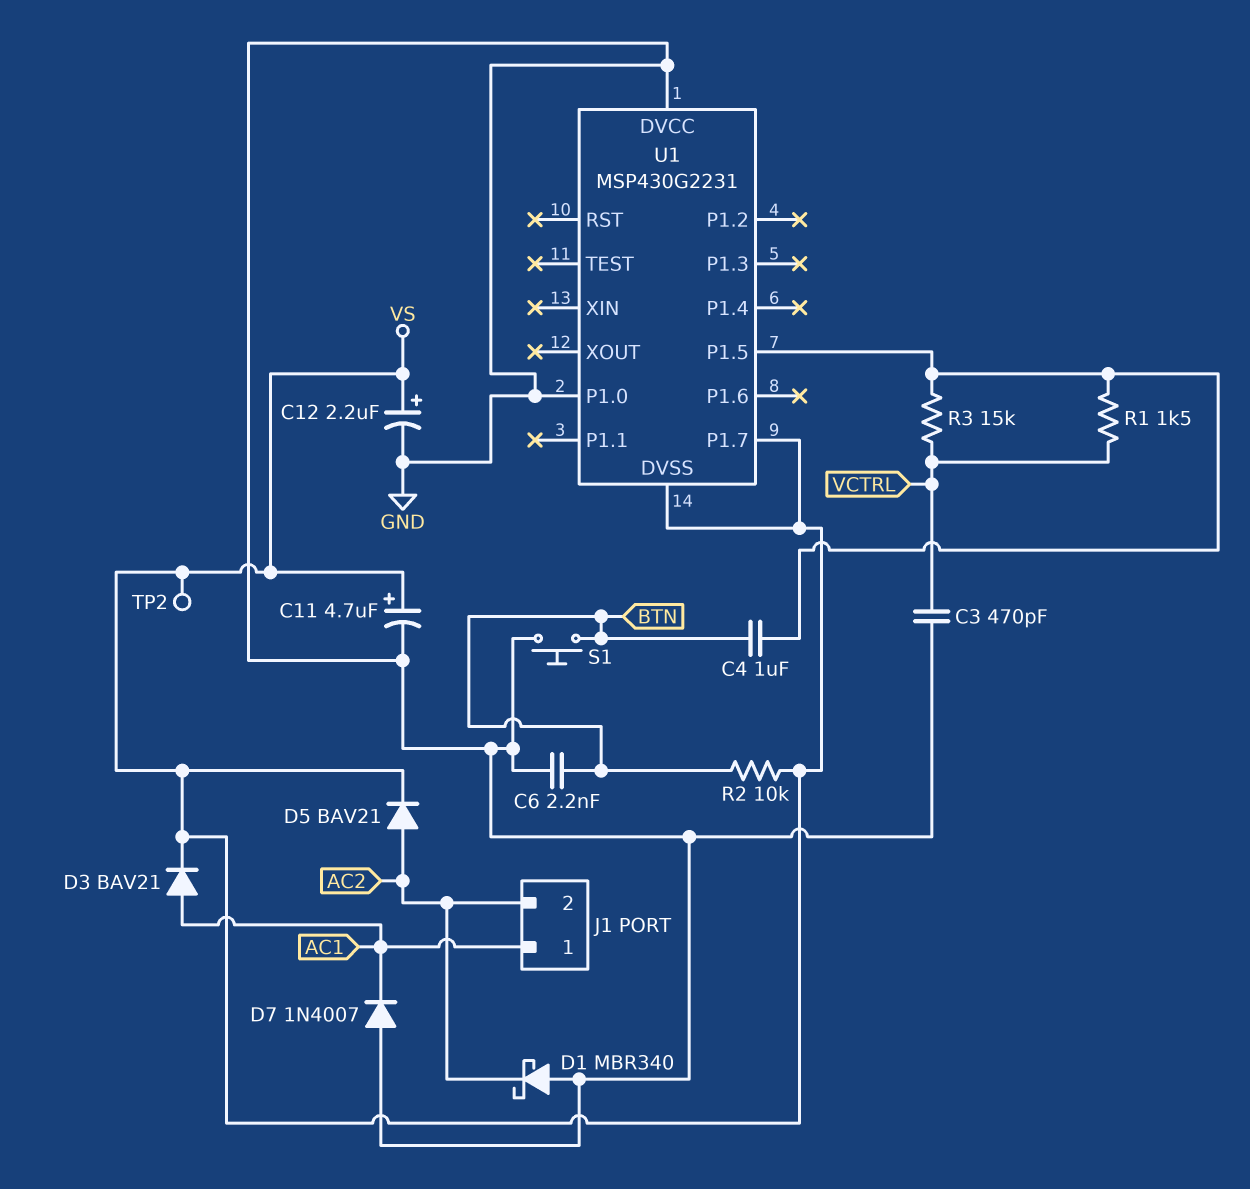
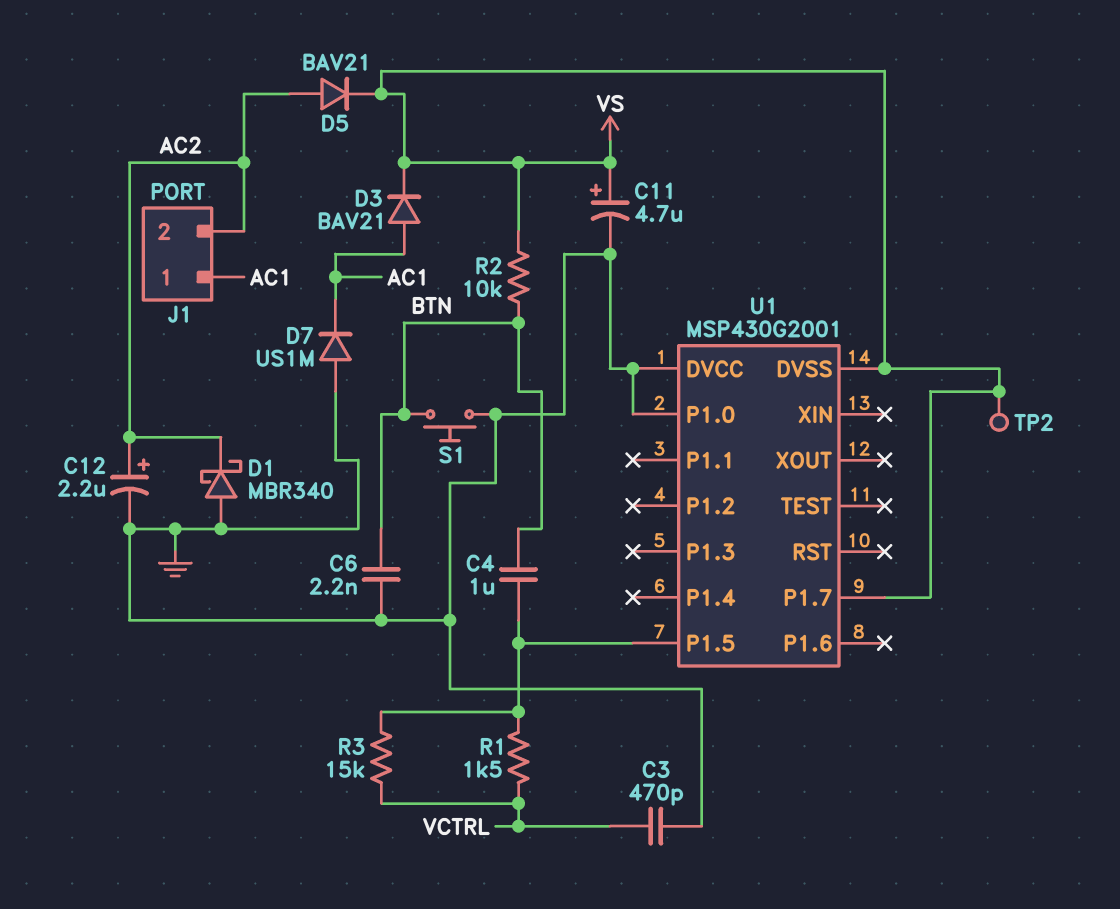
C12: 2.2uF (plus VS, minus GND) -> 2.2uF (plus AC2, minus GND)
D7: diode 1N4007 (A GND, K AC1) -> diode US1M (A GND, K AC1)
U1: MSP430G2231 -> MSP430G2001

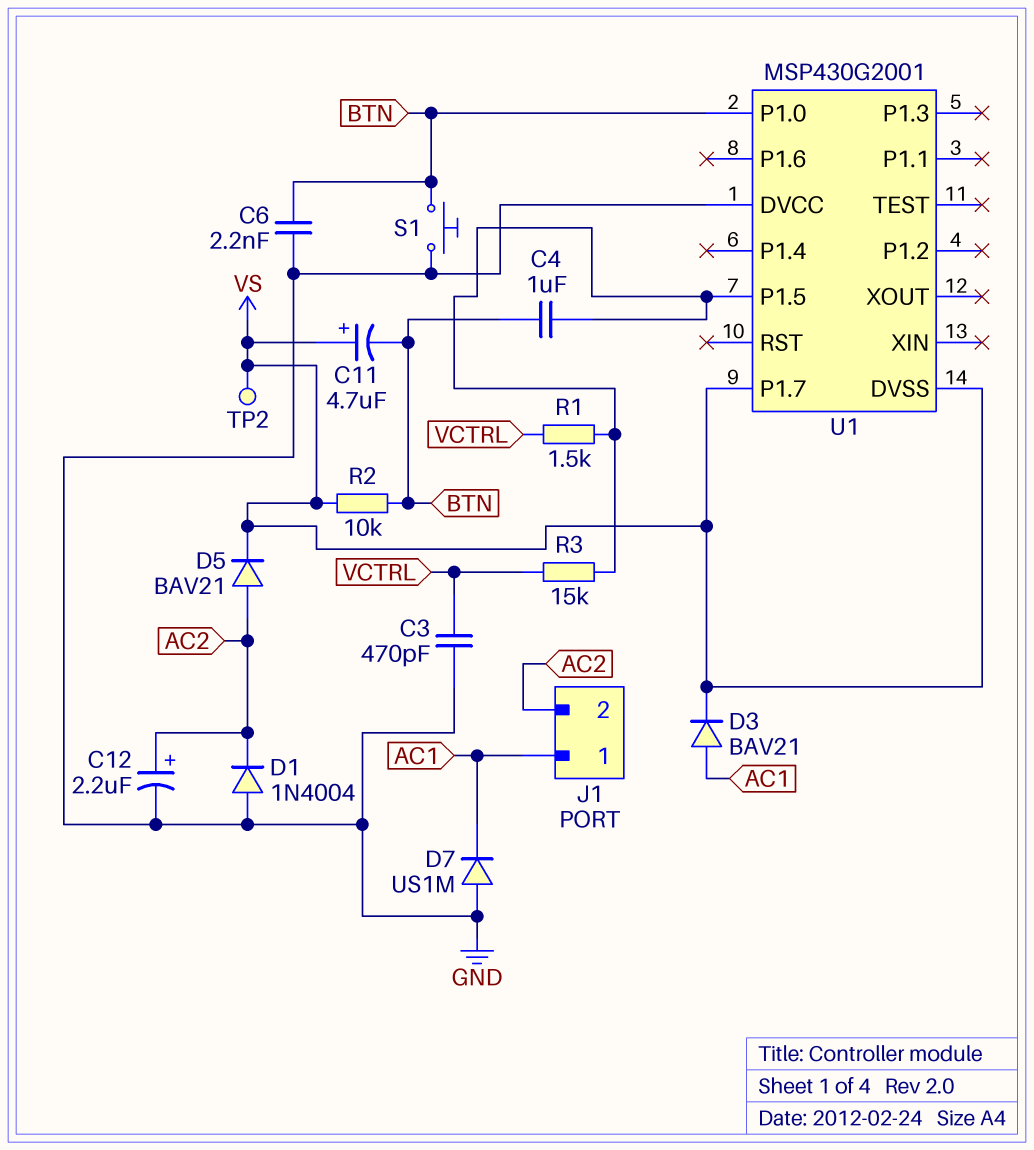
C11: 4.7uF (plus VS, minus GND) -> 4.7uF (plus VS, minus BTN)
D1: schottky MBR340 (A GND, K AC2) -> diode 1N4004 (A GND, K AC2)
U1 pin P1.0: GND -> BTN

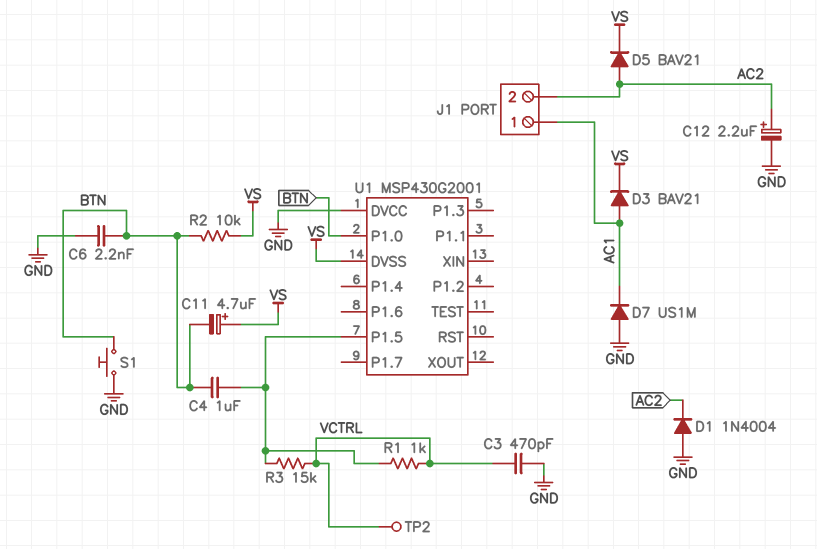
R1: 1.5k (U1/P1.5, VCTRL) -> 1k (U1/P1.5, VCTRL)
TP2: test point (VS) -> test point (VCTRL)
U1 pin P1.7: VS -> none

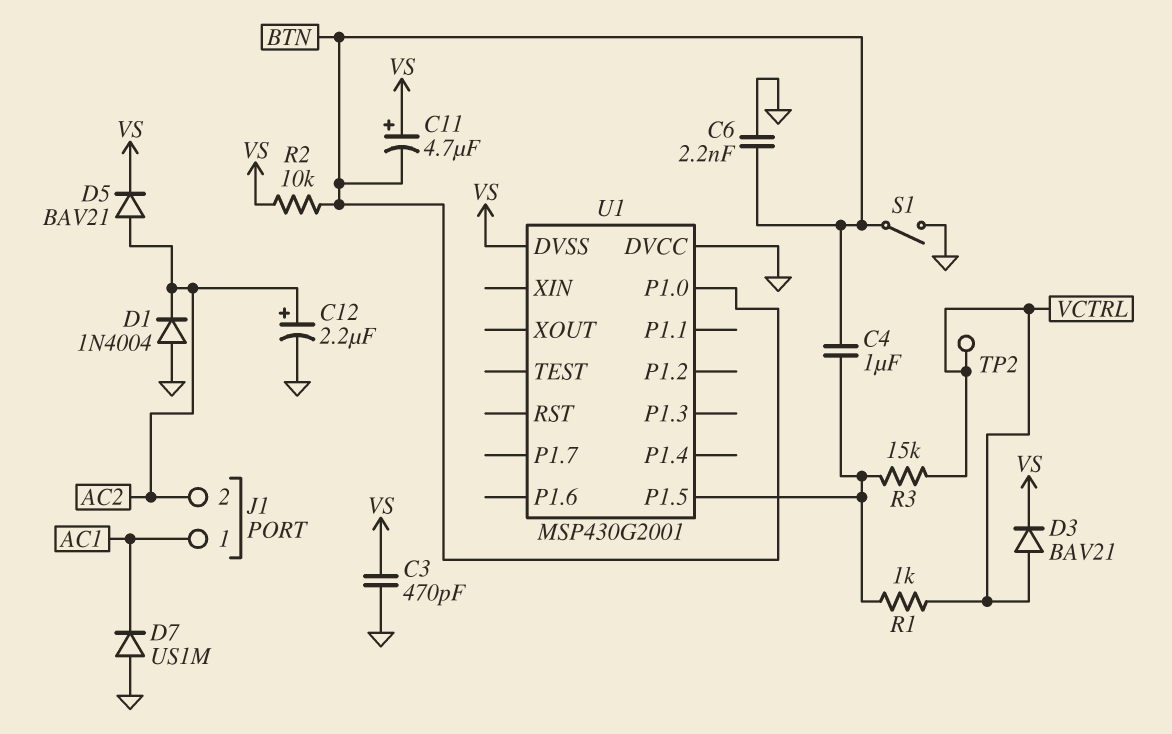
C3: 470pF (GND, VCTRL) -> 470pF (GND, VS)
D3: diode BAV21 (A AC1, K VS) -> diode BAV21 (A VCTRL, K VS)
S1: button (BTN, GND) -> switch (BTN, GND)

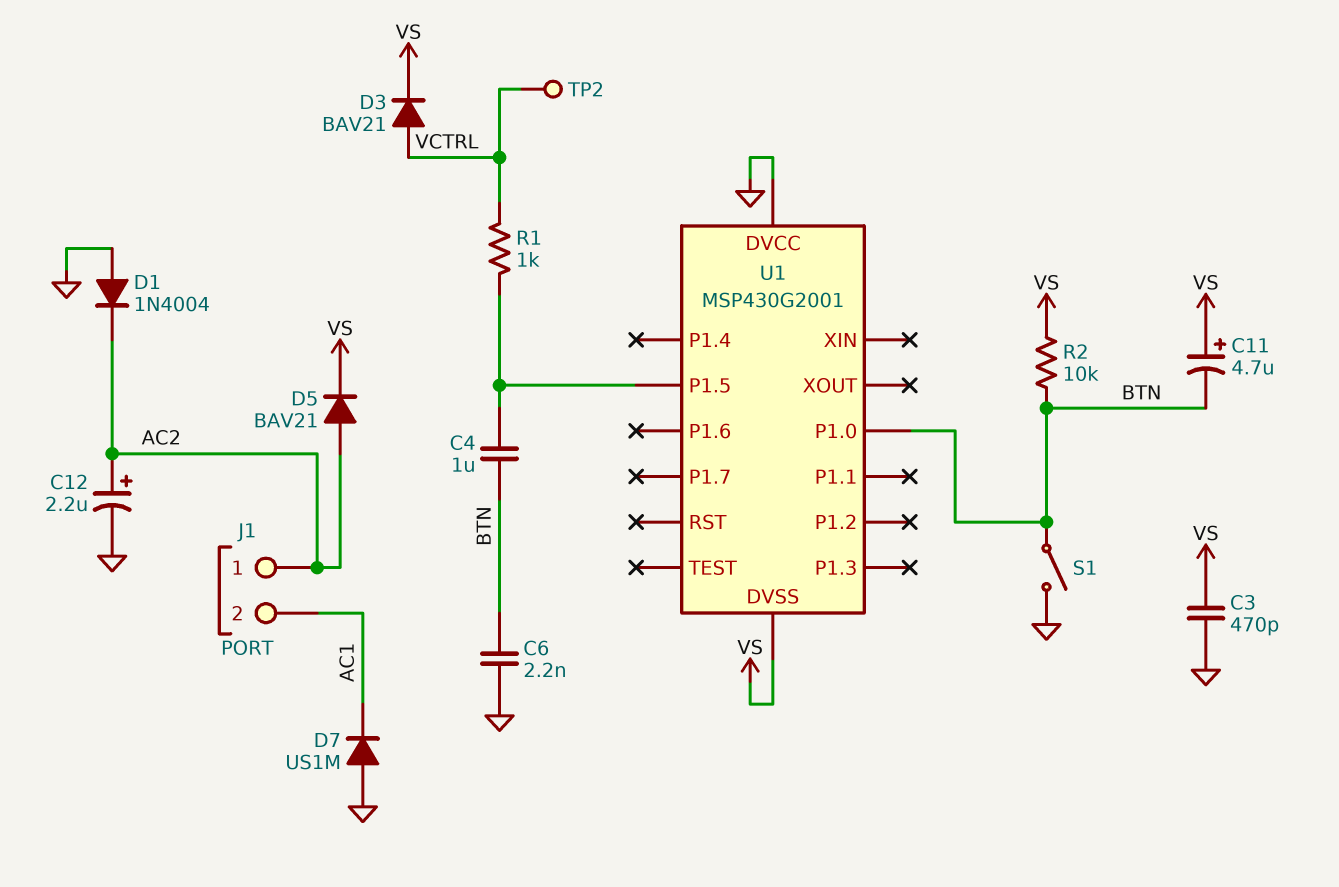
J1 pin 1: AC1 -> AC2
J1 pin 2: AC2 -> AC1
R3: 15k (U1/P1.5, VCTRL) -> none

